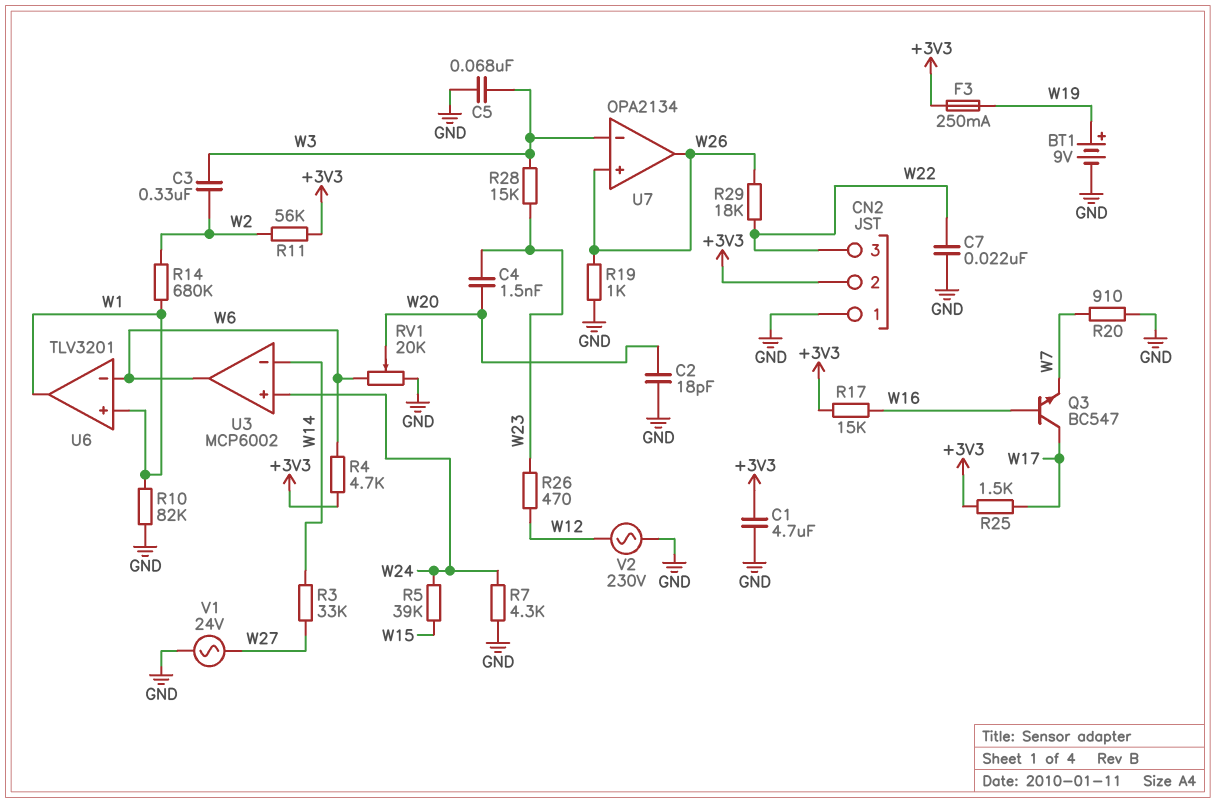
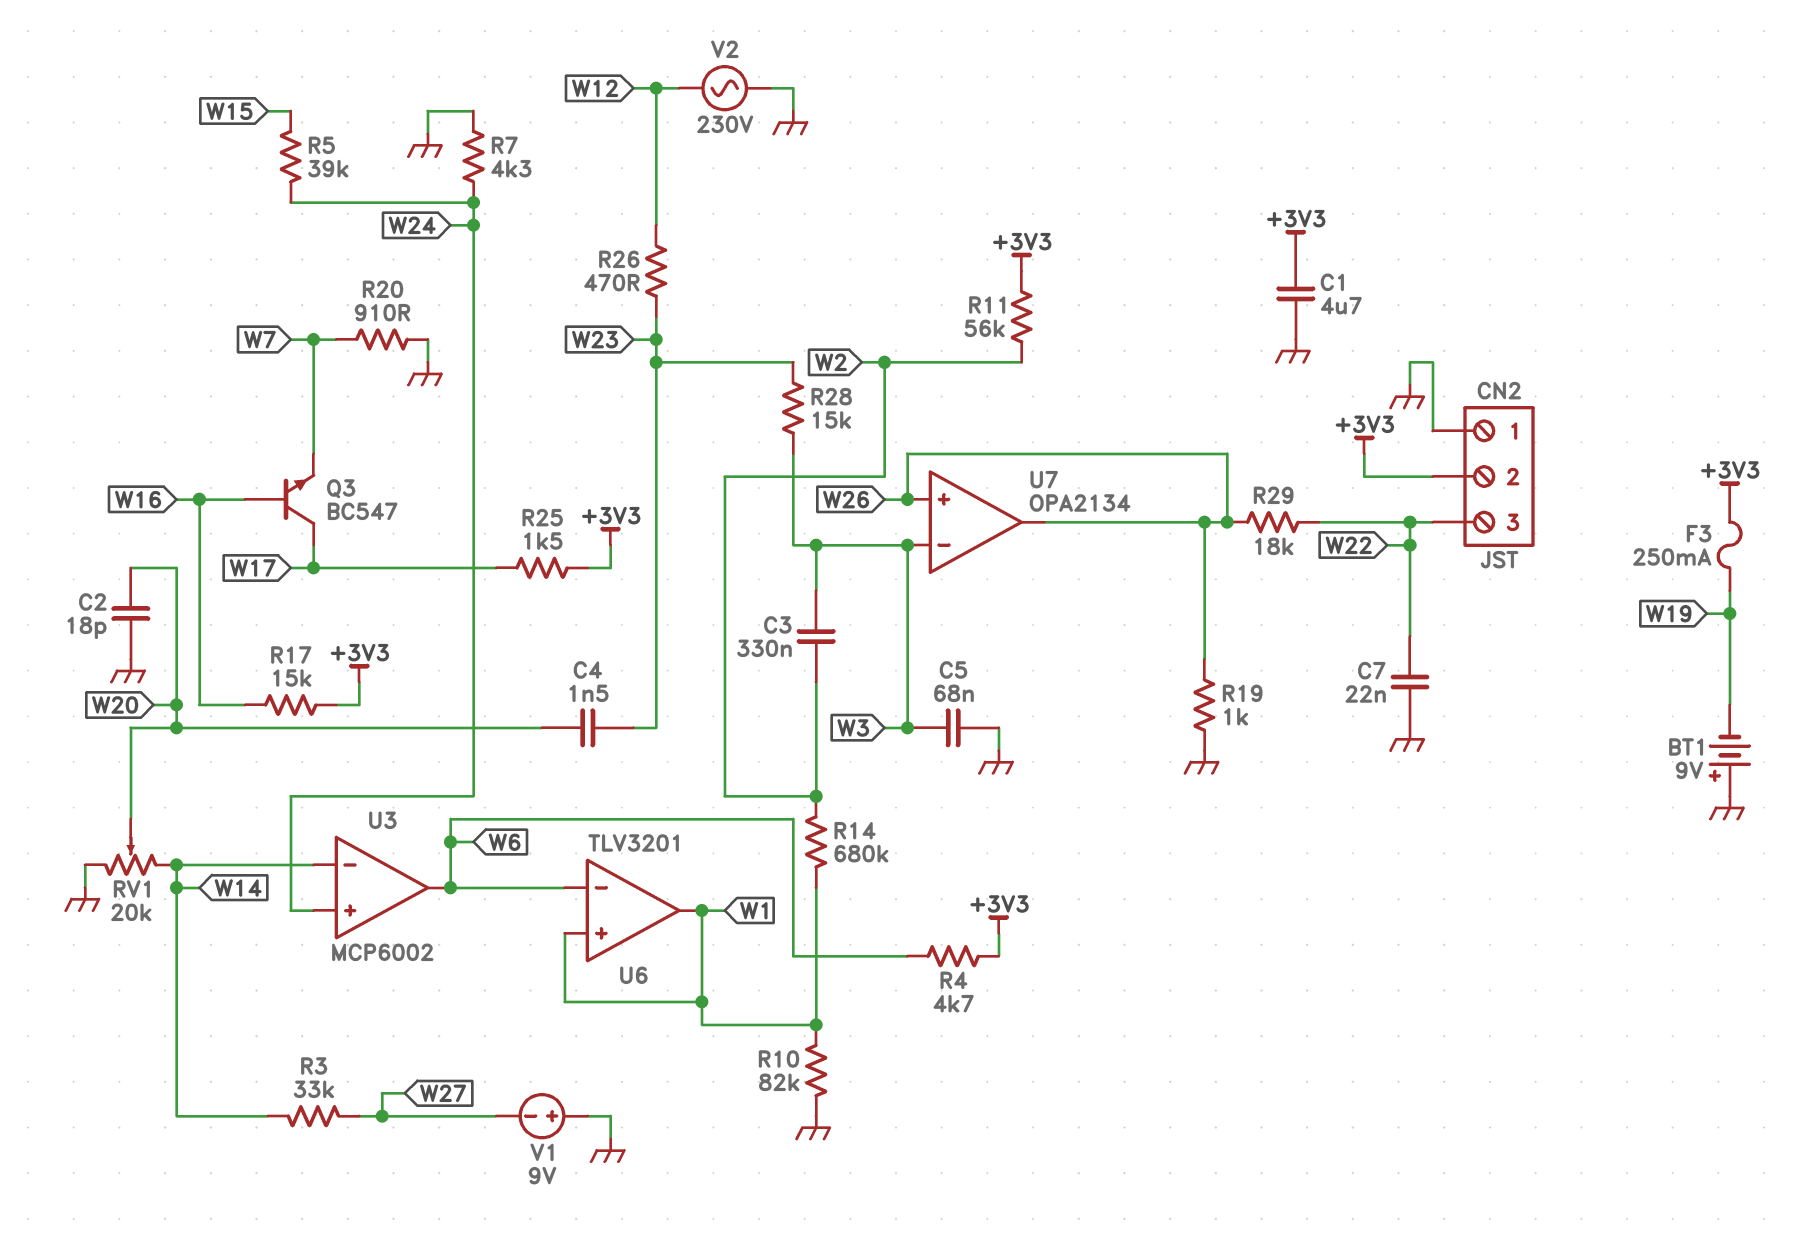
BT1: 9V (plus W19, minus GND) -> 9V (plus GND, minus W19)
RV1: 20k (GND, W6, wiper W20) -> 20k (GND, W14, wiper W20)
V1: AC 24V (GND, W27) -> 9V (plus GND, minus W27)

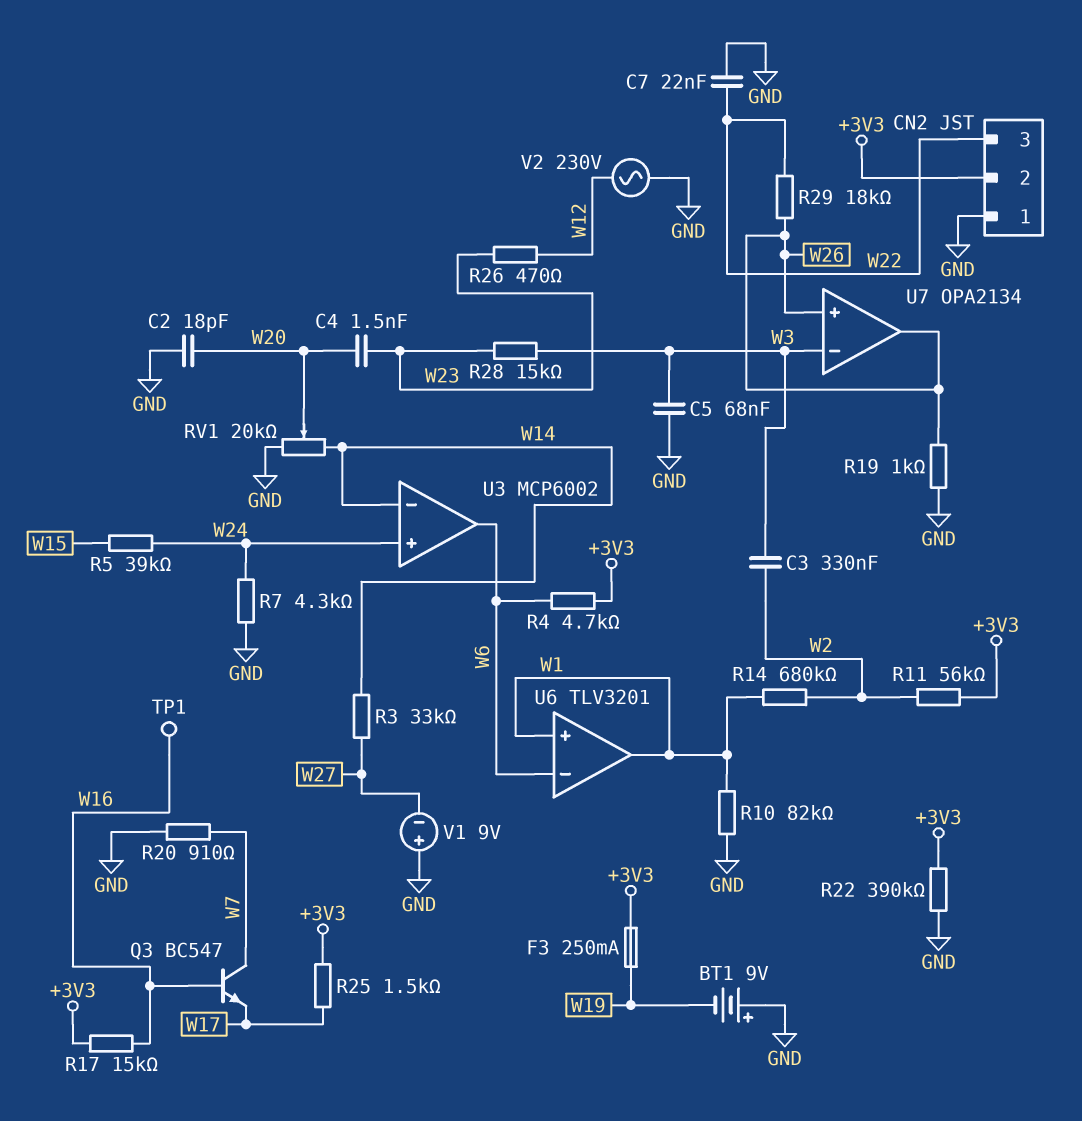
C1: 4.7uF (+3V3, GND) -> none
Q3: NPN BC547 (B W16, C W17, E W7) -> NPN BC547 (B W16, C W7, E W17)
R22: none -> 390k (+3V3, GND)
TP1: none -> test point (W16)

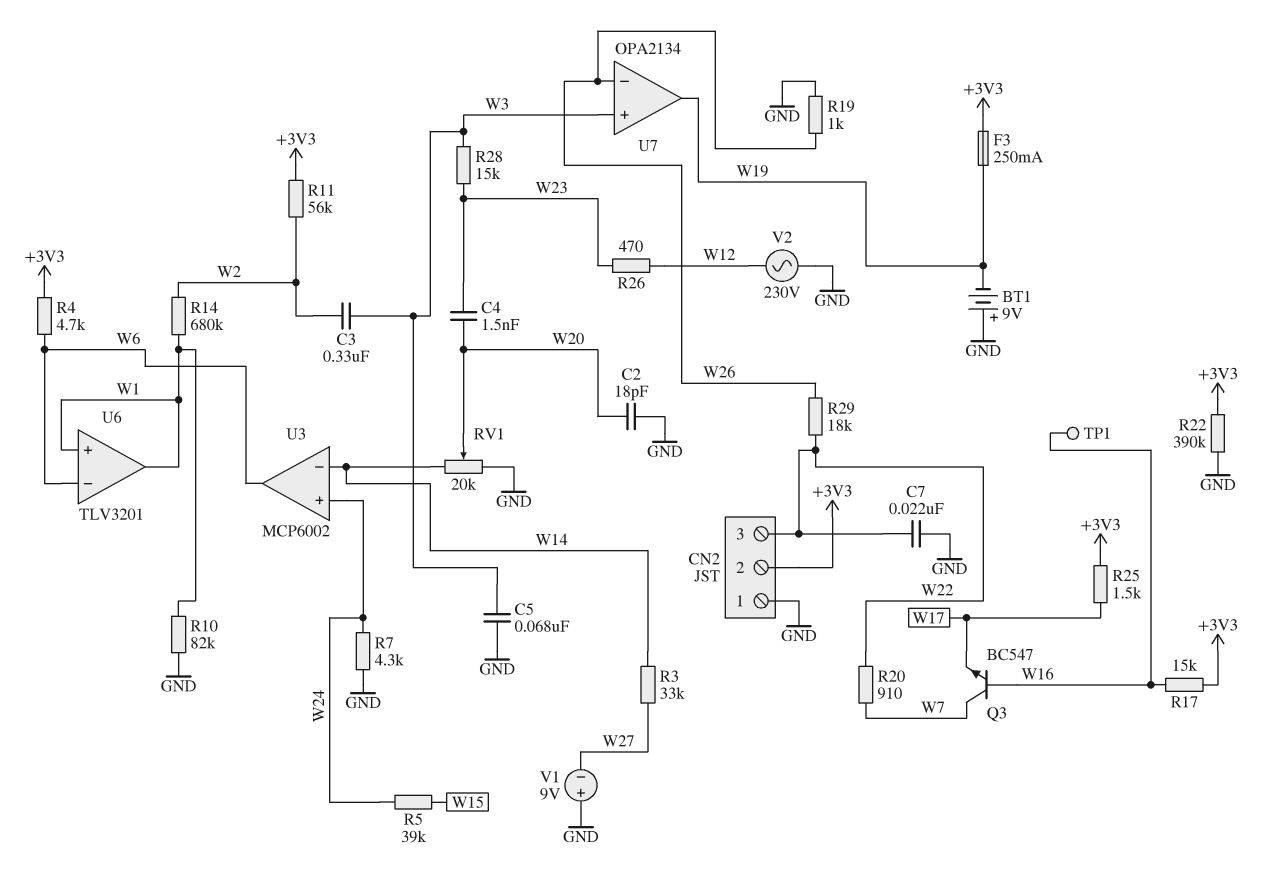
R20: 910 (GND, W7) -> 910 (W7, W22)
U7 pin in+: W26 -> W3
U7 pin in-: W3 -> W26
U7 pin out: W26 -> W19

